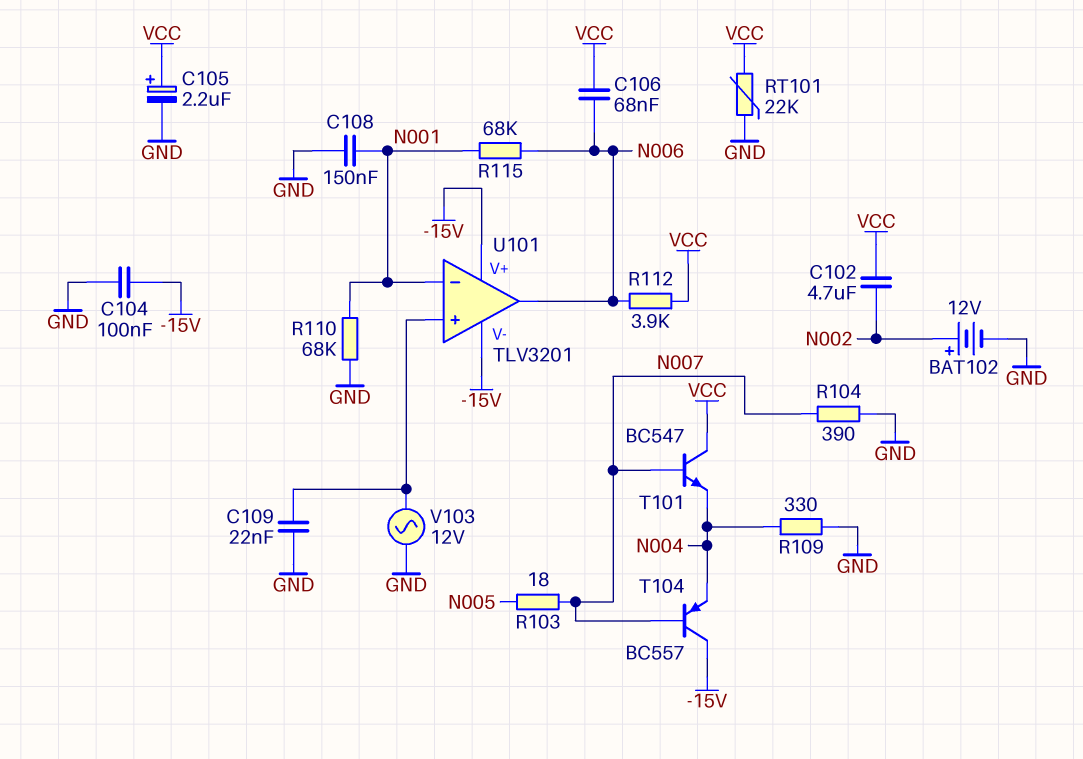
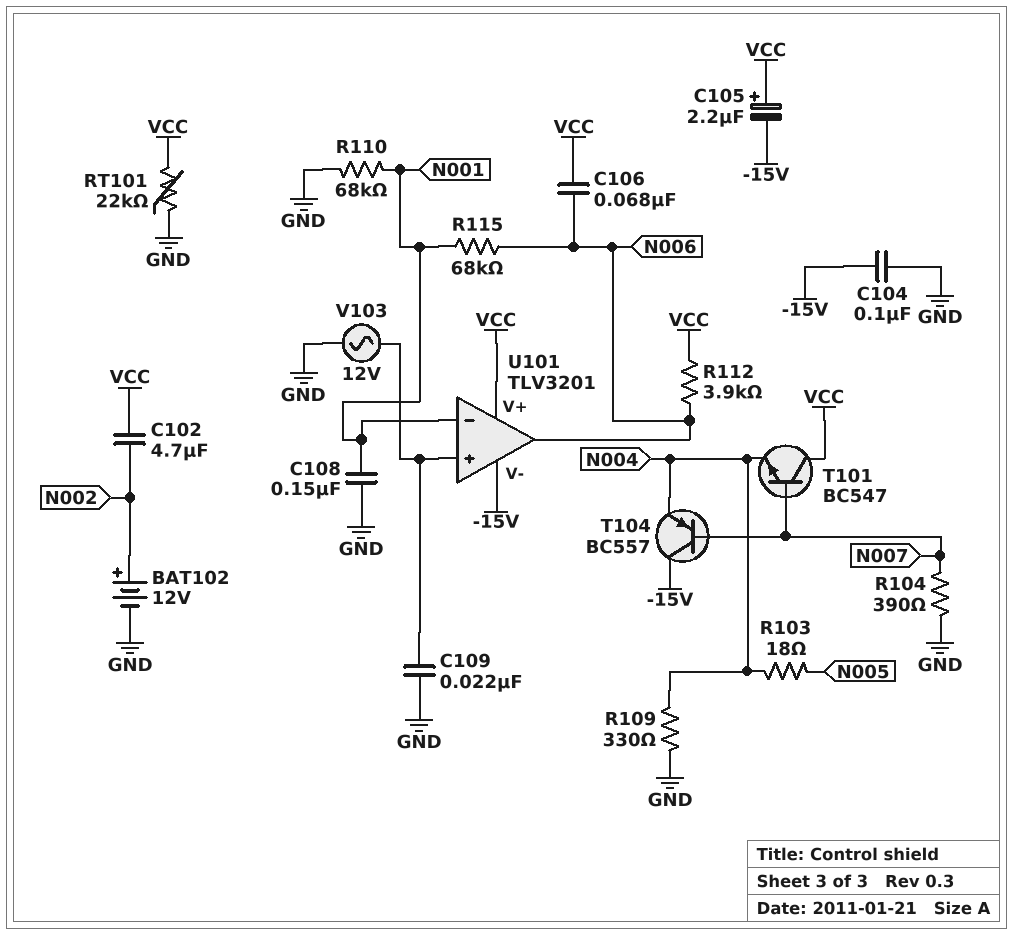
C105: 2.2uF (plus VCC, minus GND) -> 2.2uF (plus VCC, minus -15V)
R103: 18 (N005, N007) -> 18 (N004, N005)
U101 pin V+: -15V -> VCC

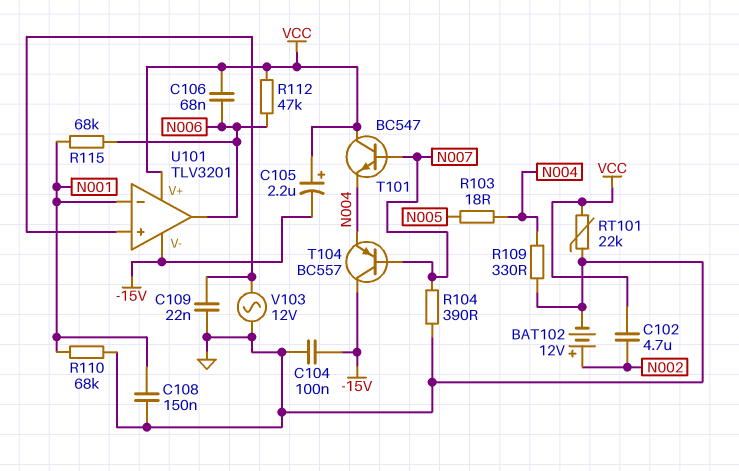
R112: 3.9k (N006, VCC) -> 47k (N006, VCC)

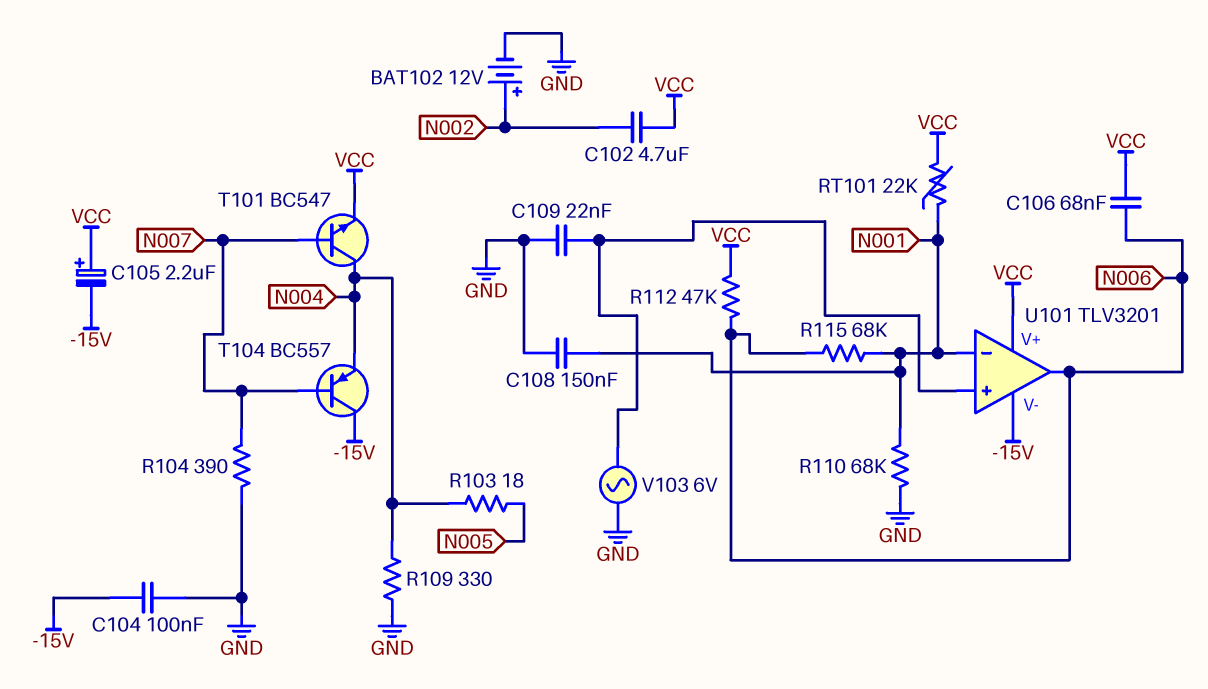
RT101: 22k (GND, VCC) -> 22k (N001, VCC)
T101: NPN BC547 (B N007, C VCC, E N004) -> NPN BC547 (B N007, C N004, E VCC)
V103: AC 12V (GND, U101/in+) -> AC 6V (GND, U101/in+)

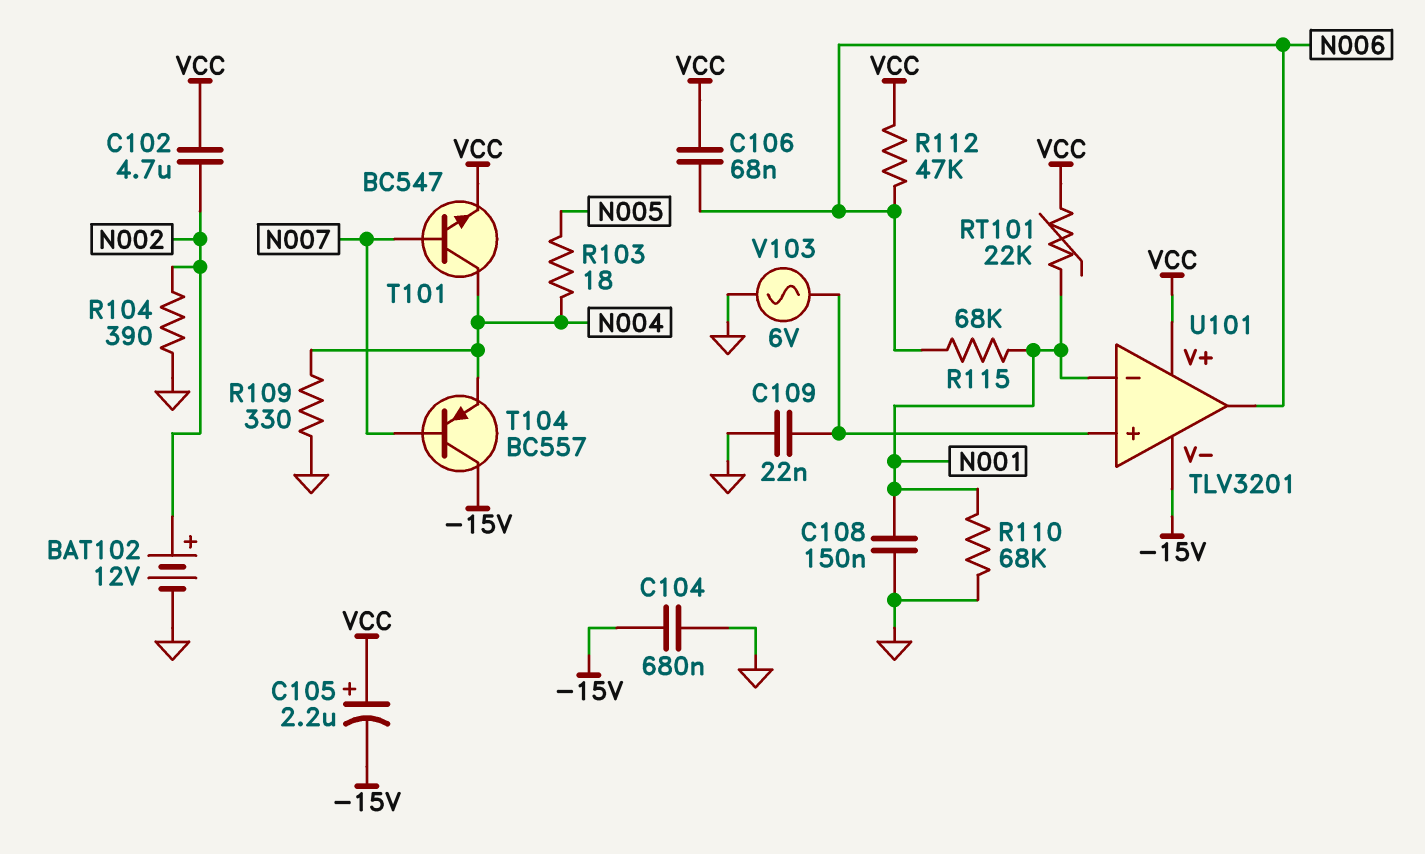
C104: 100nF (-15V, GND) -> 680nF (-15V, GND)
R104: 390 (GND, N007) -> 390 (GND, N002)

